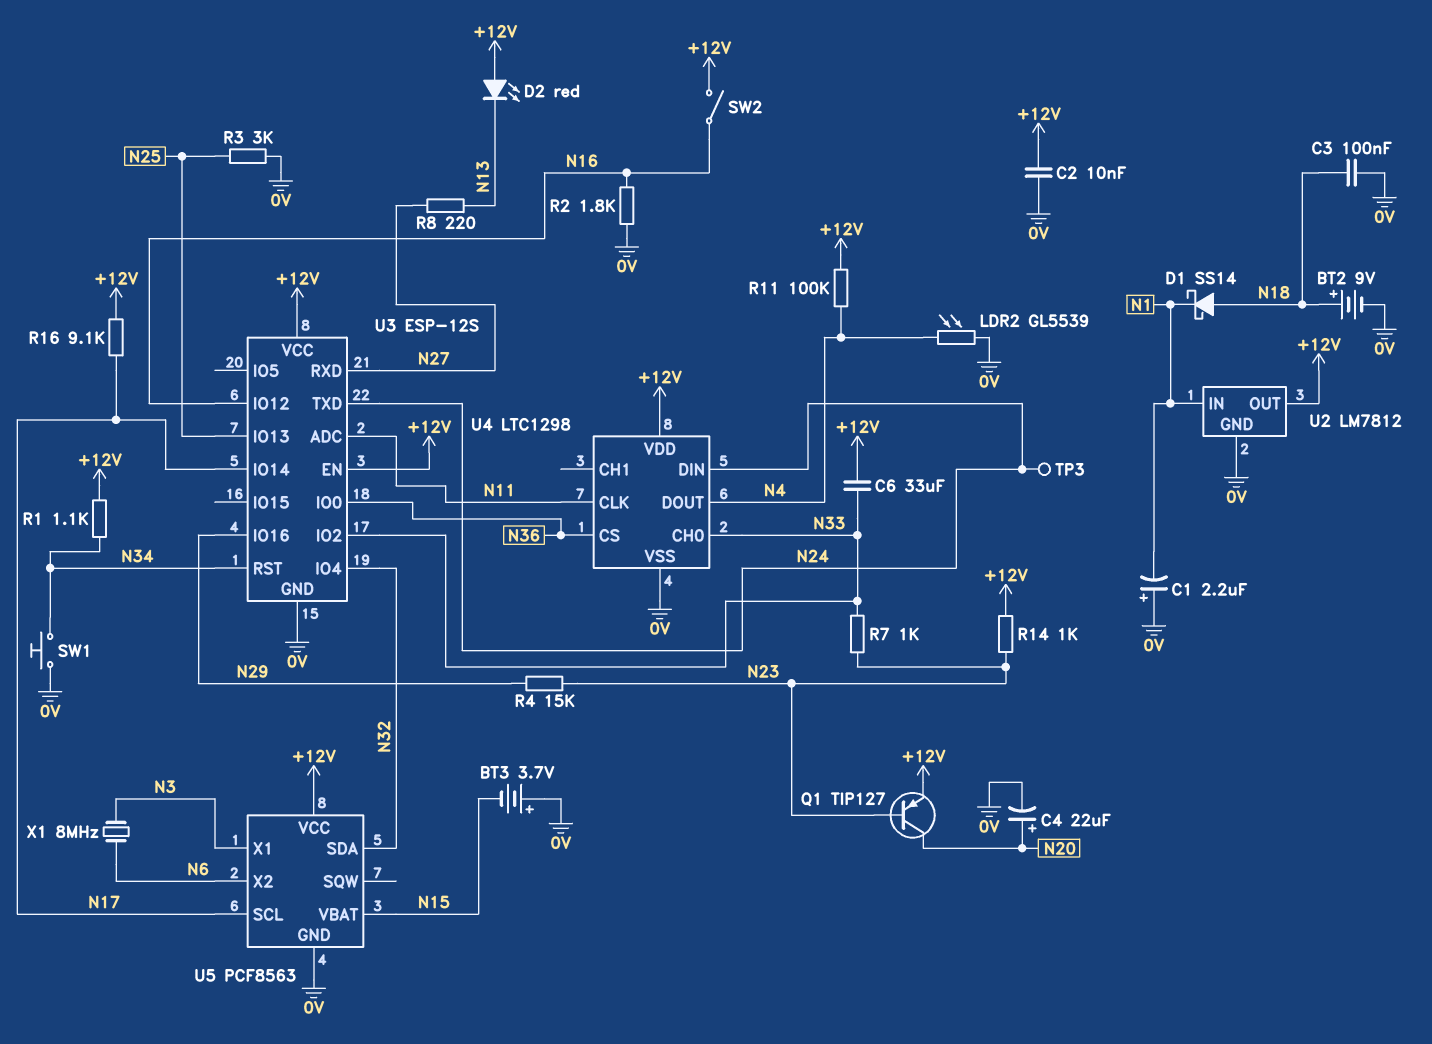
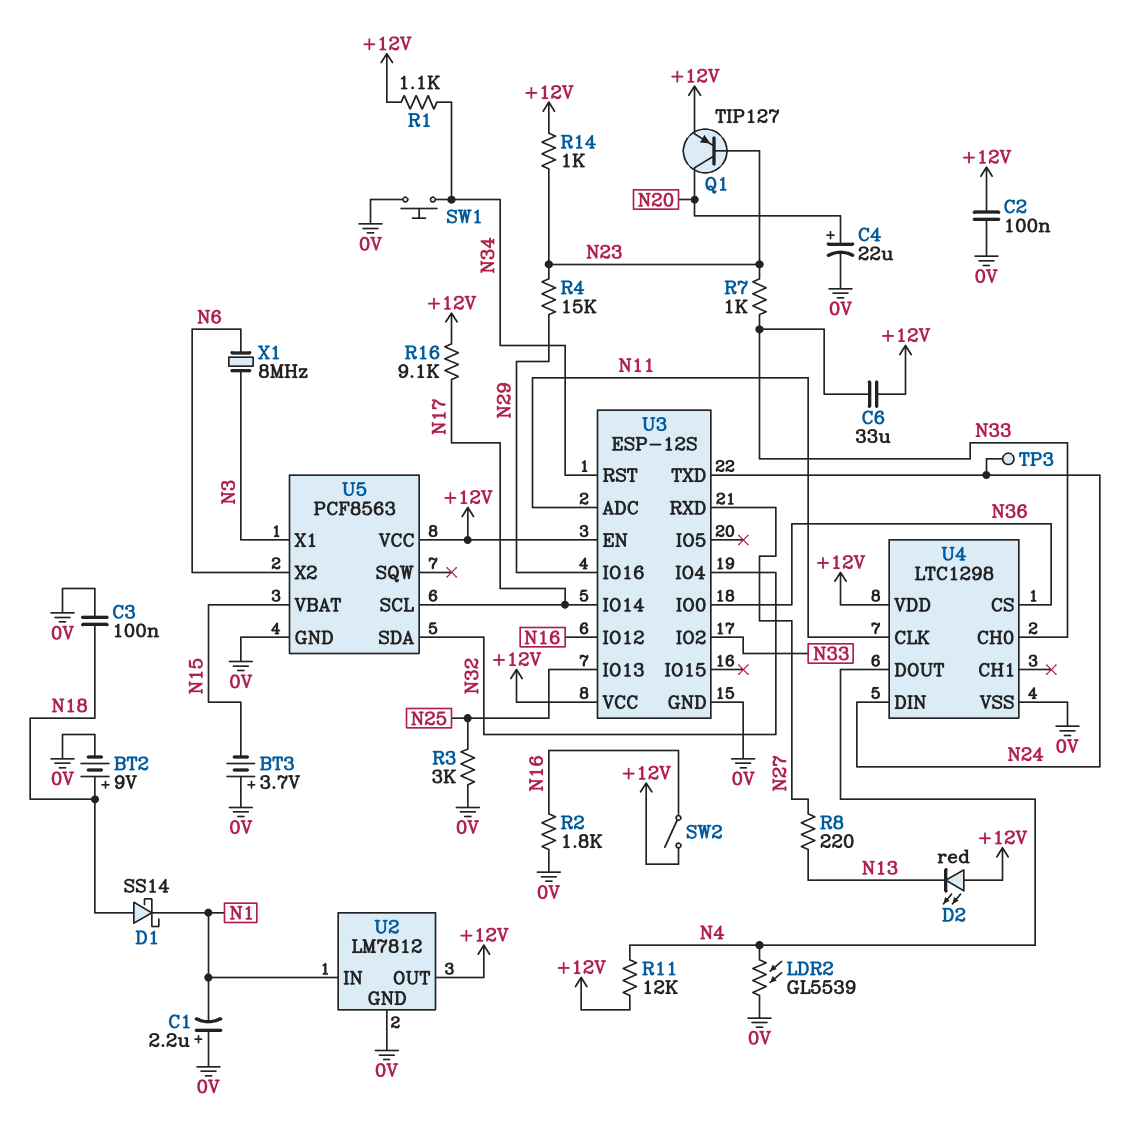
C2: 10nF (+12V, 0V) -> 100nF (+12V, 0V)
R11: 100k (+12V, N4) -> 12k (+12V, N4)

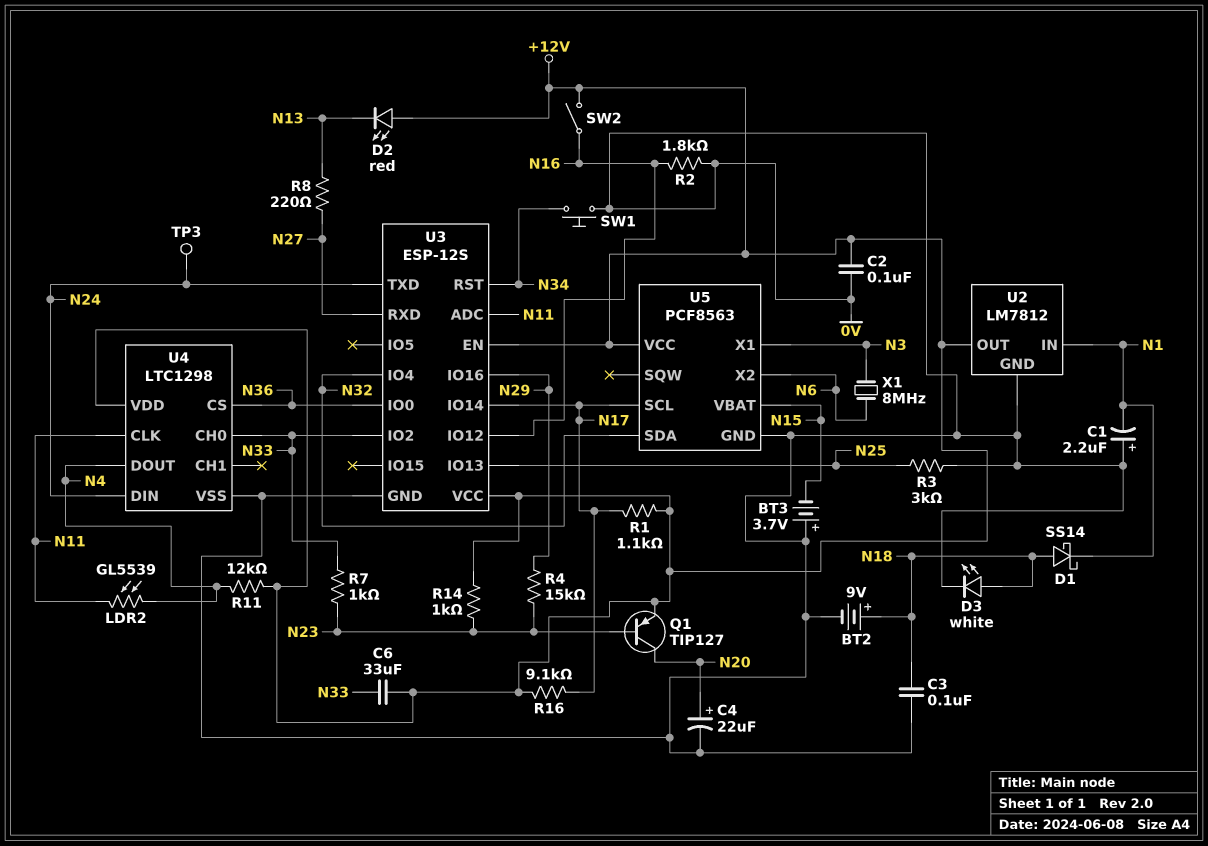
D3: none -> LED white (A N18, K 0V)
LDR2: GL5539 (0V, N4) -> GL5539 (N4, N11)
R1: 1.1k (+12V, N34) -> 1.1k (+12V, N17)

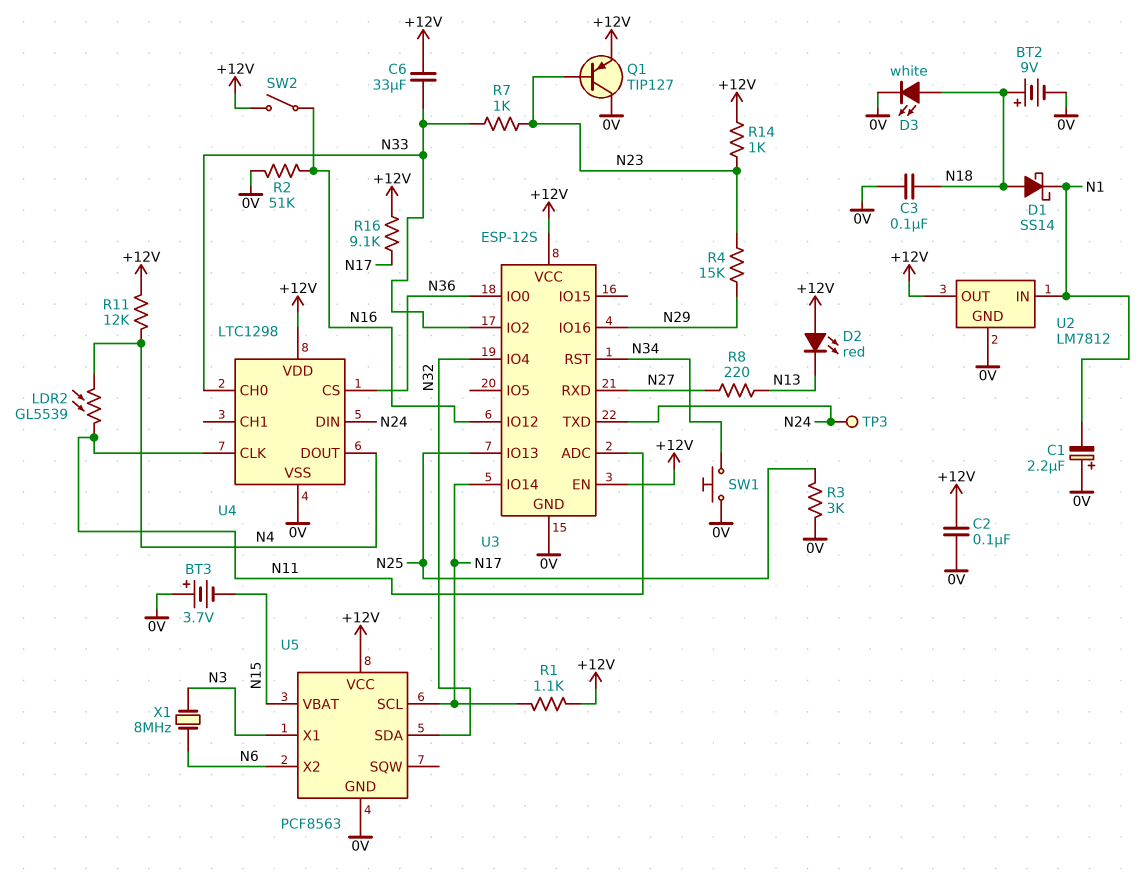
C4: 22uF (plus N20, minus 0V) -> none
Q1: PNP TIP127 (B N23, C N20, E +12V) -> PNP TIP127 (B N23, C 0V, E +12V)
R2: 1.8k (0V, N16) -> 51k (0V, N16)

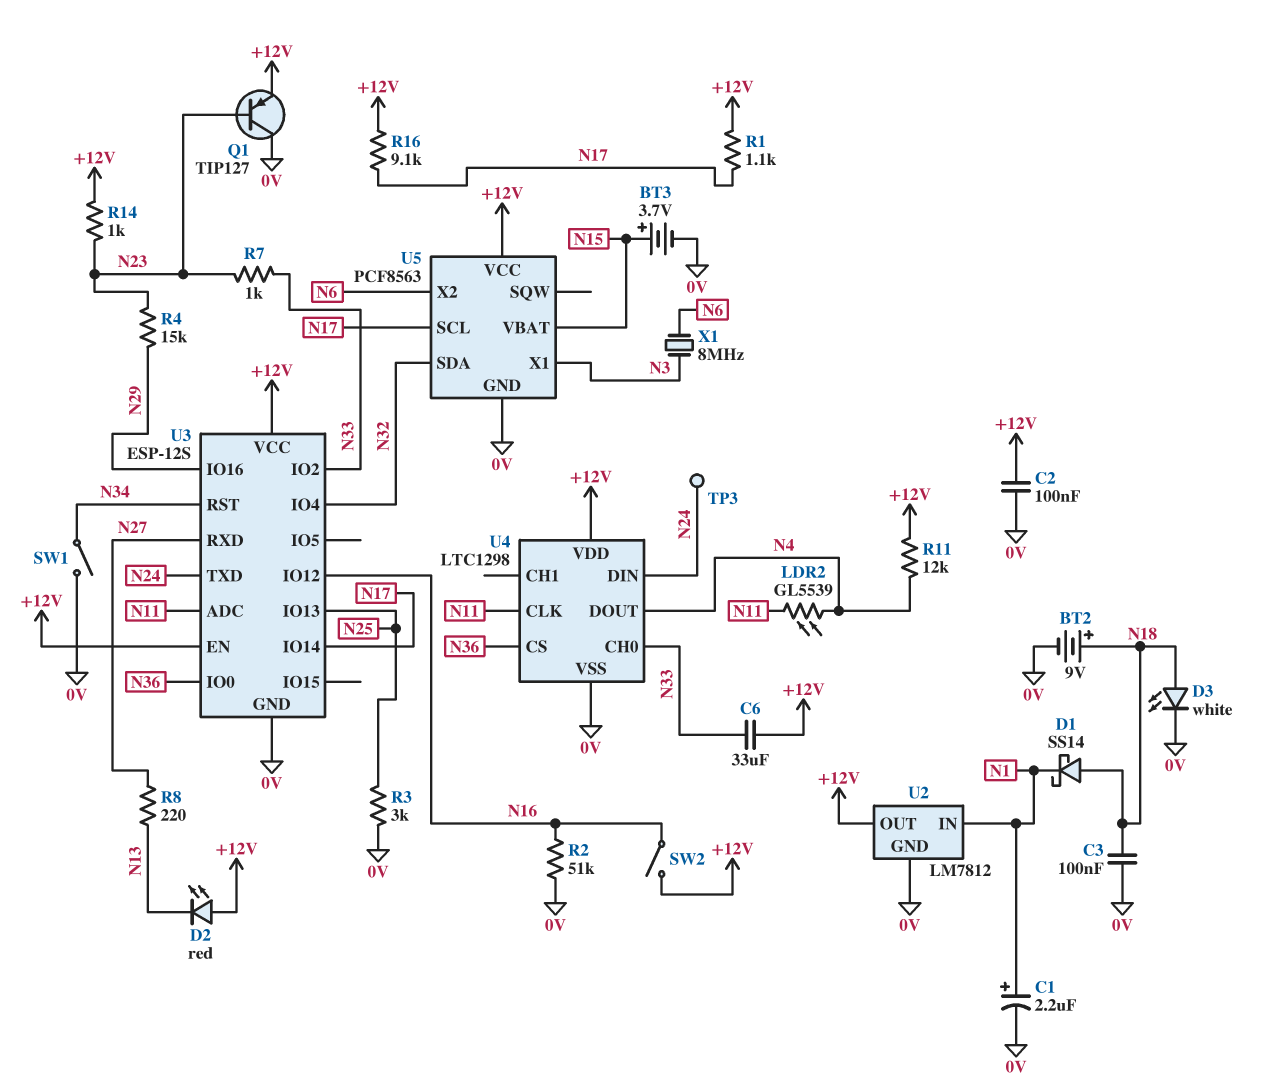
BT3: 3.7V (plus 0V, minus N15) -> 3.7V (plus N15, minus 0V)
C1: 2.2uF (plus 0V, minus N1) -> 2.2uF (plus N1, minus 0V)
SW1: button (0V, N34) -> switch (0V, N34)

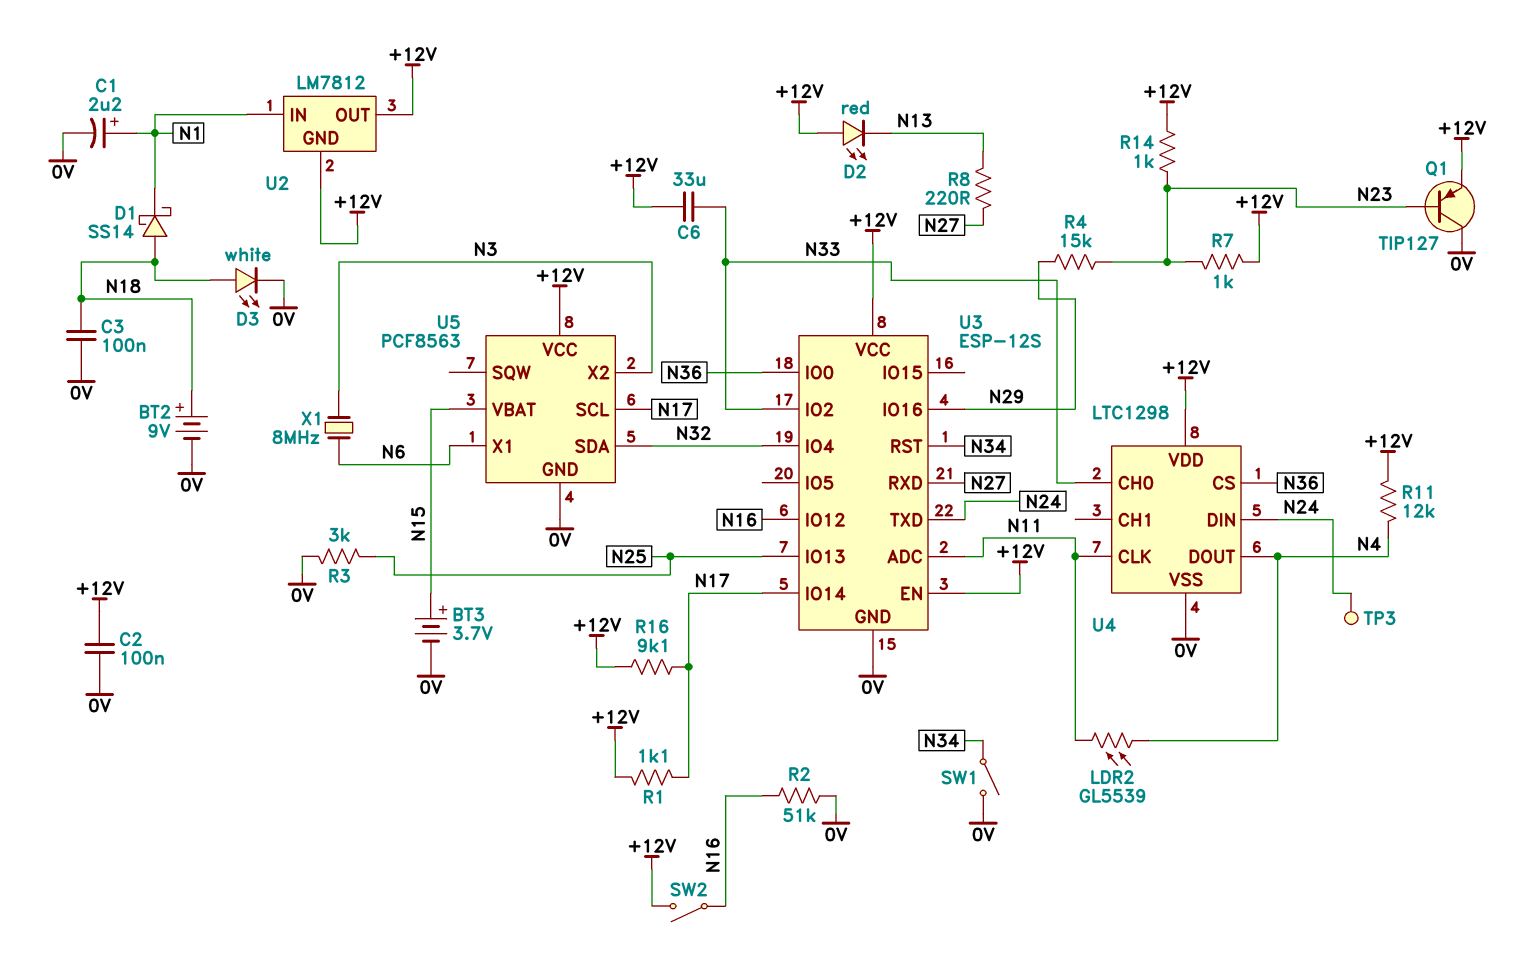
R7: 1k (N23, N33) -> 1k (+12V, N23)
U2 pin GND: 0V -> +12V
U5 pin X1: N3 -> N6
U5 pin X2: N6 -> N3

